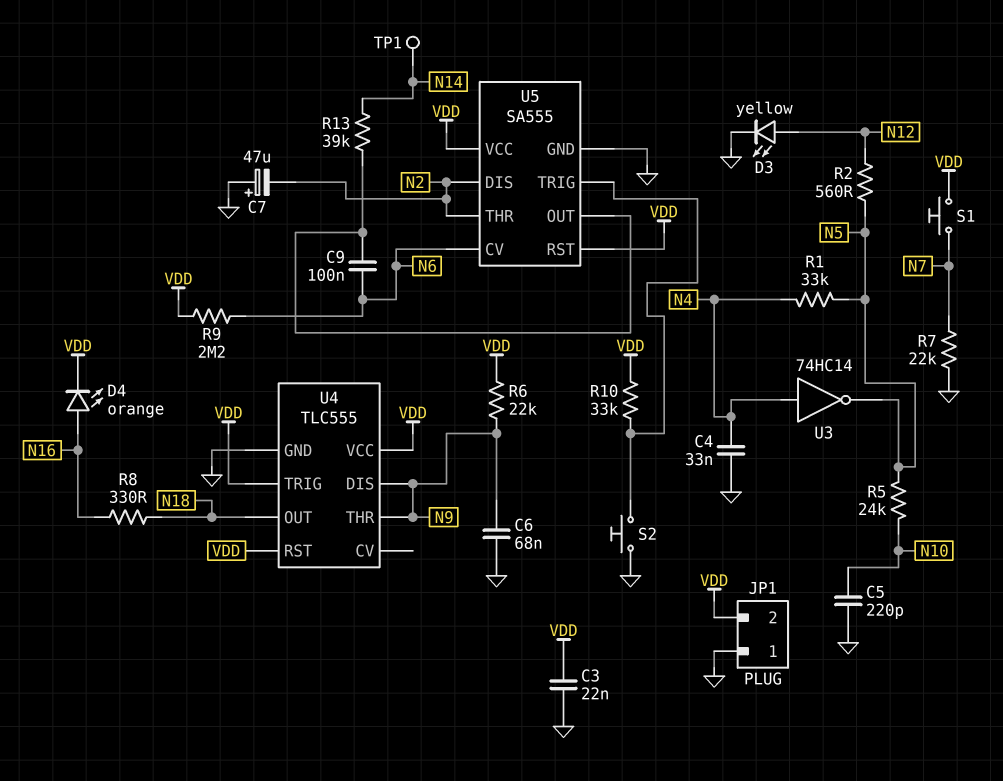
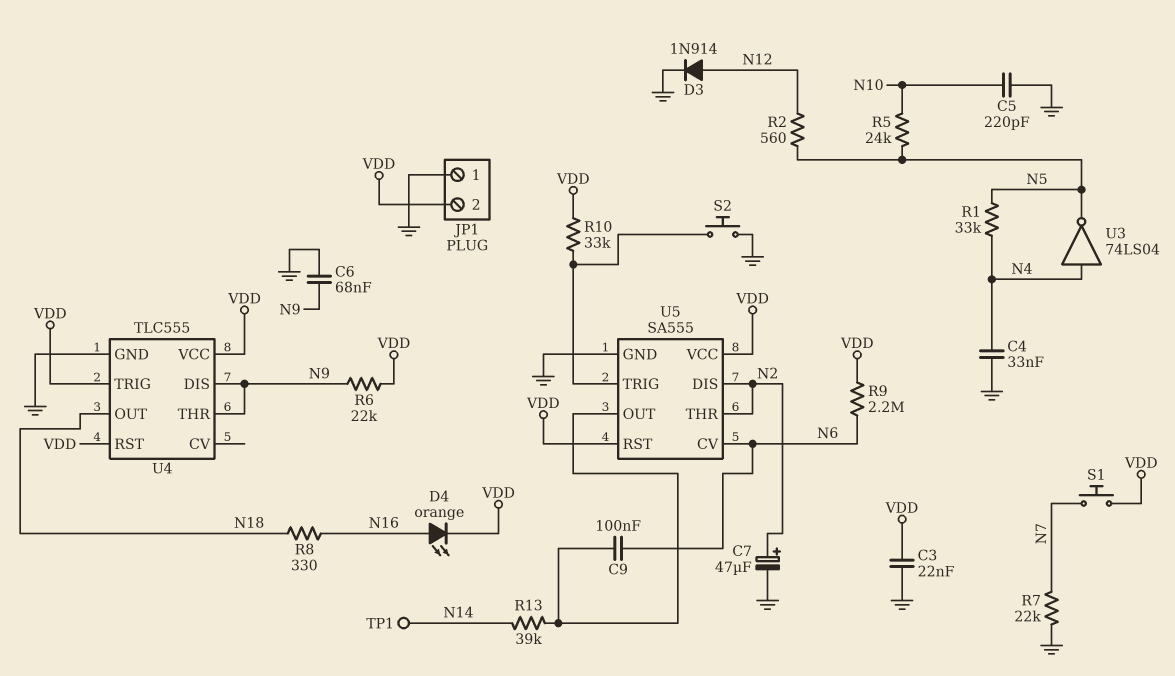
C7: 47uF (plus GND, minus N2) -> 47uF (plus N2, minus GND)
D3: LED yellow (A N12, K GND) -> diode 1N914 (A N12, K GND)
U3: NOT 74HC14 (in N4, out N5) -> NOT 74LS04 (in N4, out N5)

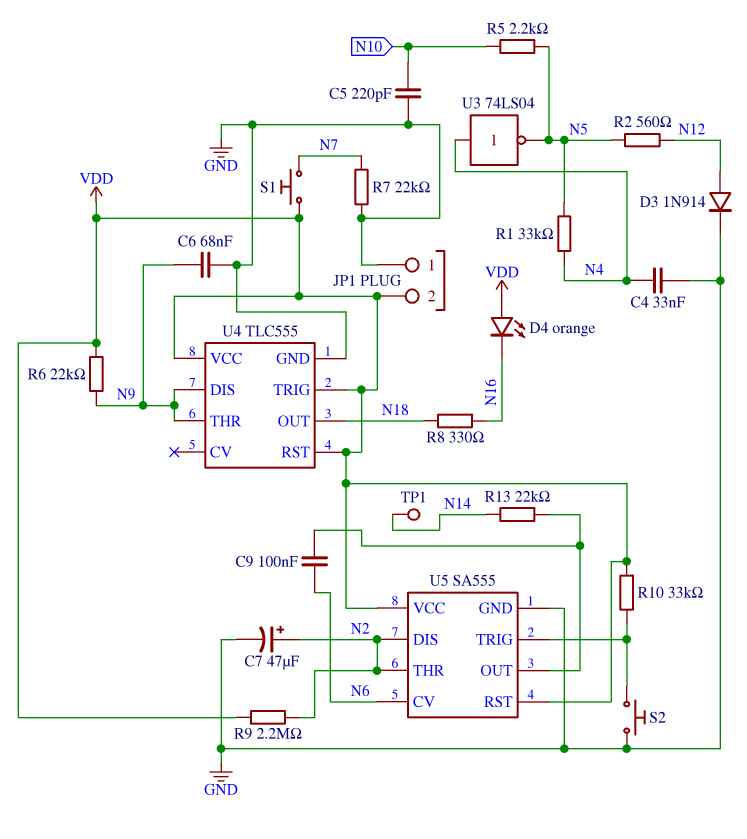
C3: 22nF (GND, VDD) -> none
D4: LED orange (A N16, K VDD) -> LED orange (A VDD, K N16)
R5: 24k (N5, N10) -> 2.2k (N5, N10)
R9: 2.2M (N6, VDD) -> 2.2M (N2, VDD)
R13: 39k (N14, U5/OUT) -> 22k (N14, U5/OUT)

